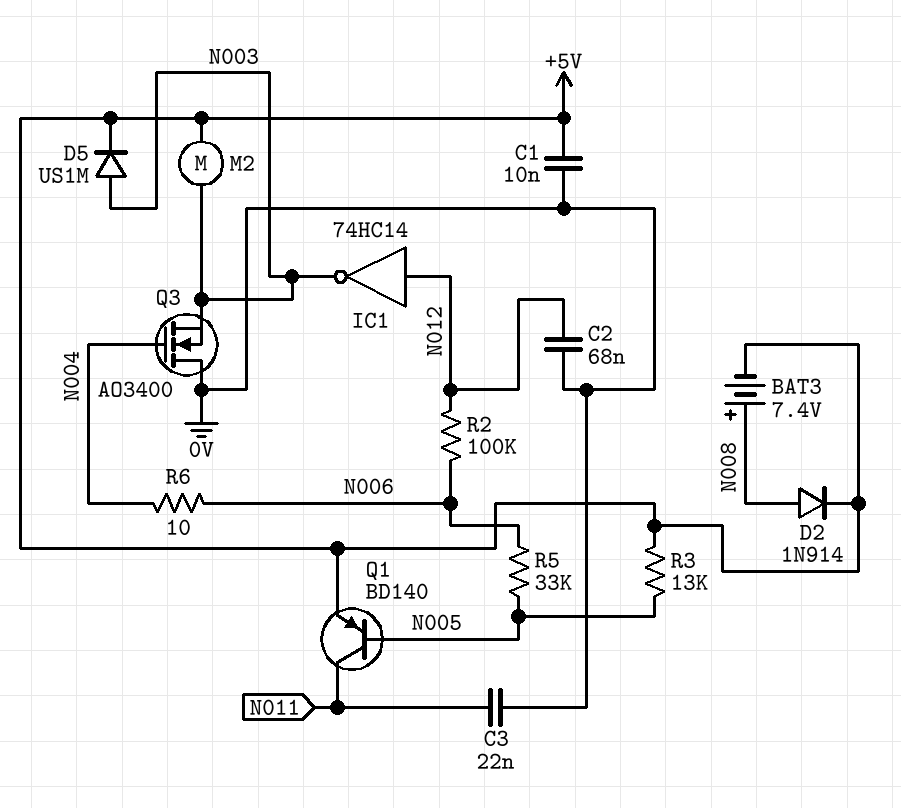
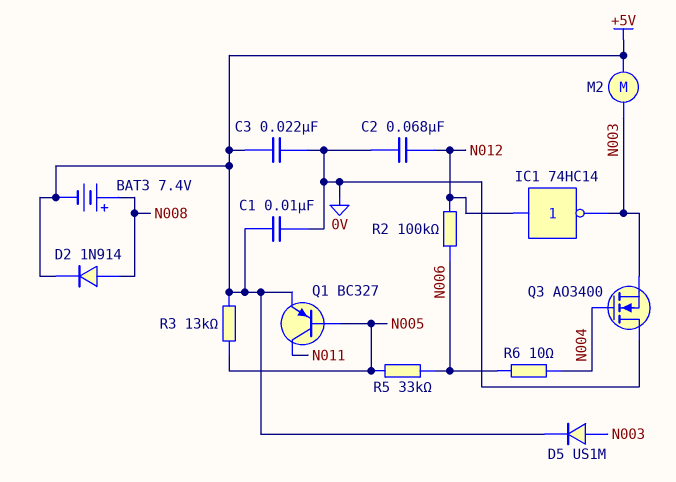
C3: 22nF (0V, N011) -> 22nF (+5V, 0V)
Q1: PNP BD140 (B N005, C N011, E +5V) -> PNP BC327 (B N005, C N011, E +5V)

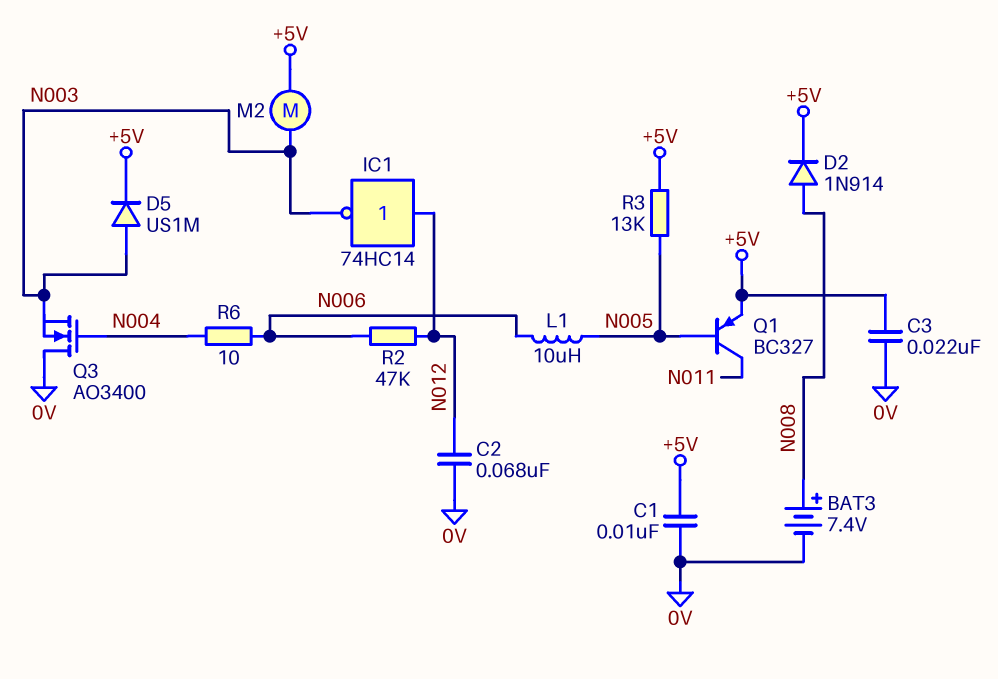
BAT3: 7.4V (plus N008, minus +5V) -> 7.4V (plus N008, minus 0V)
L1: none -> 10uH (N005, N006)
R2: 100k (N006, N012) -> 47k (N006, N012)
R5: 33k (N005, N006) -> none

